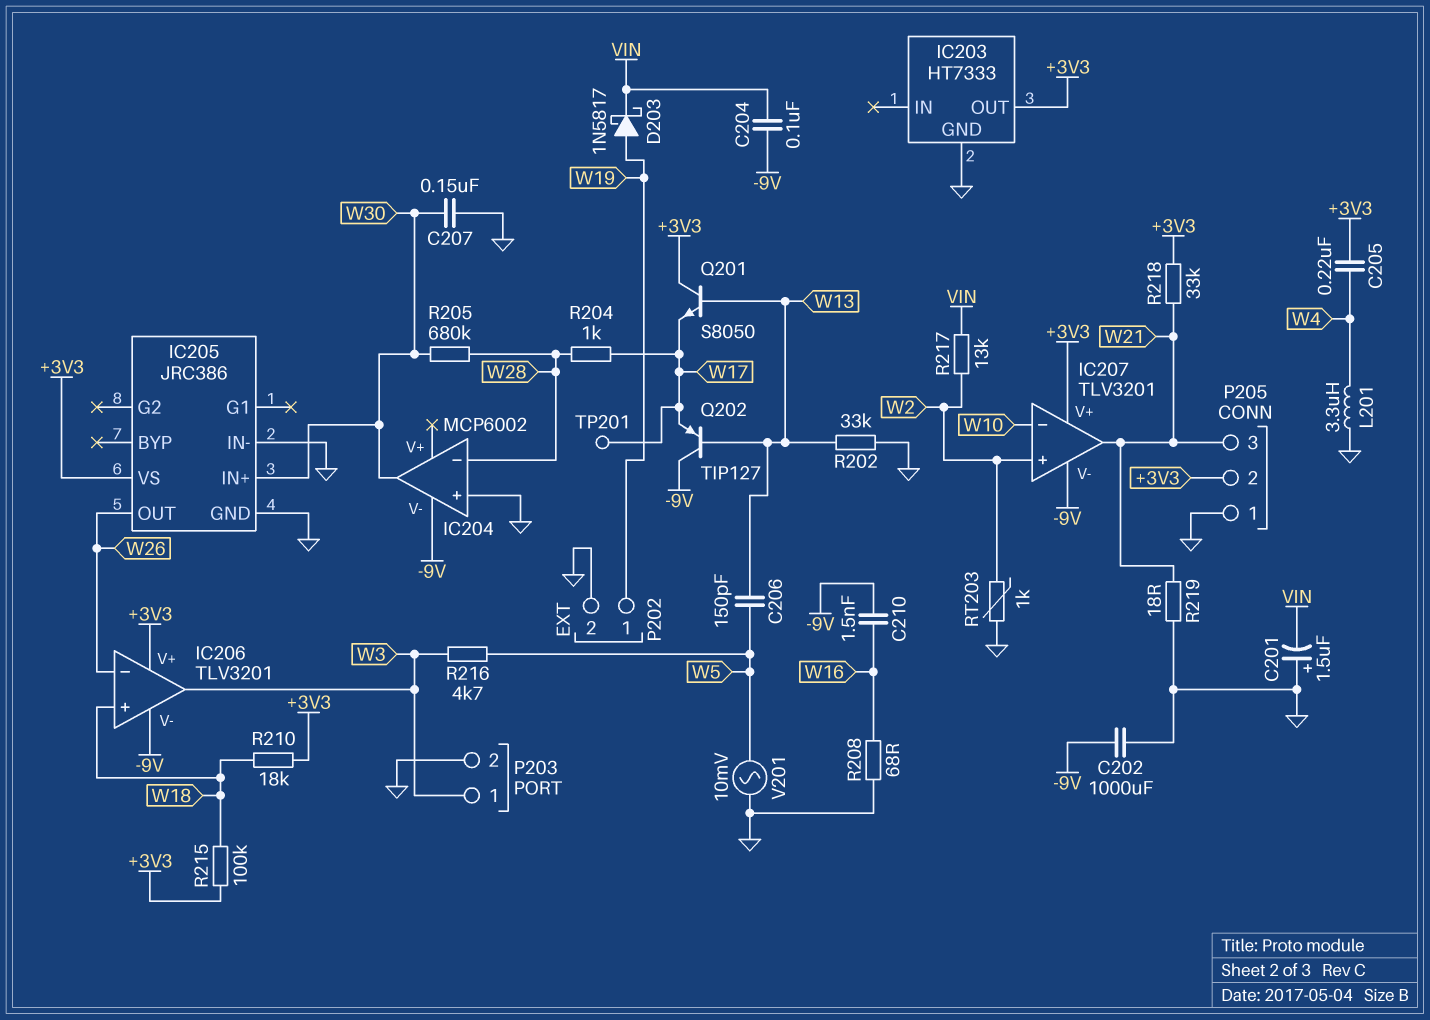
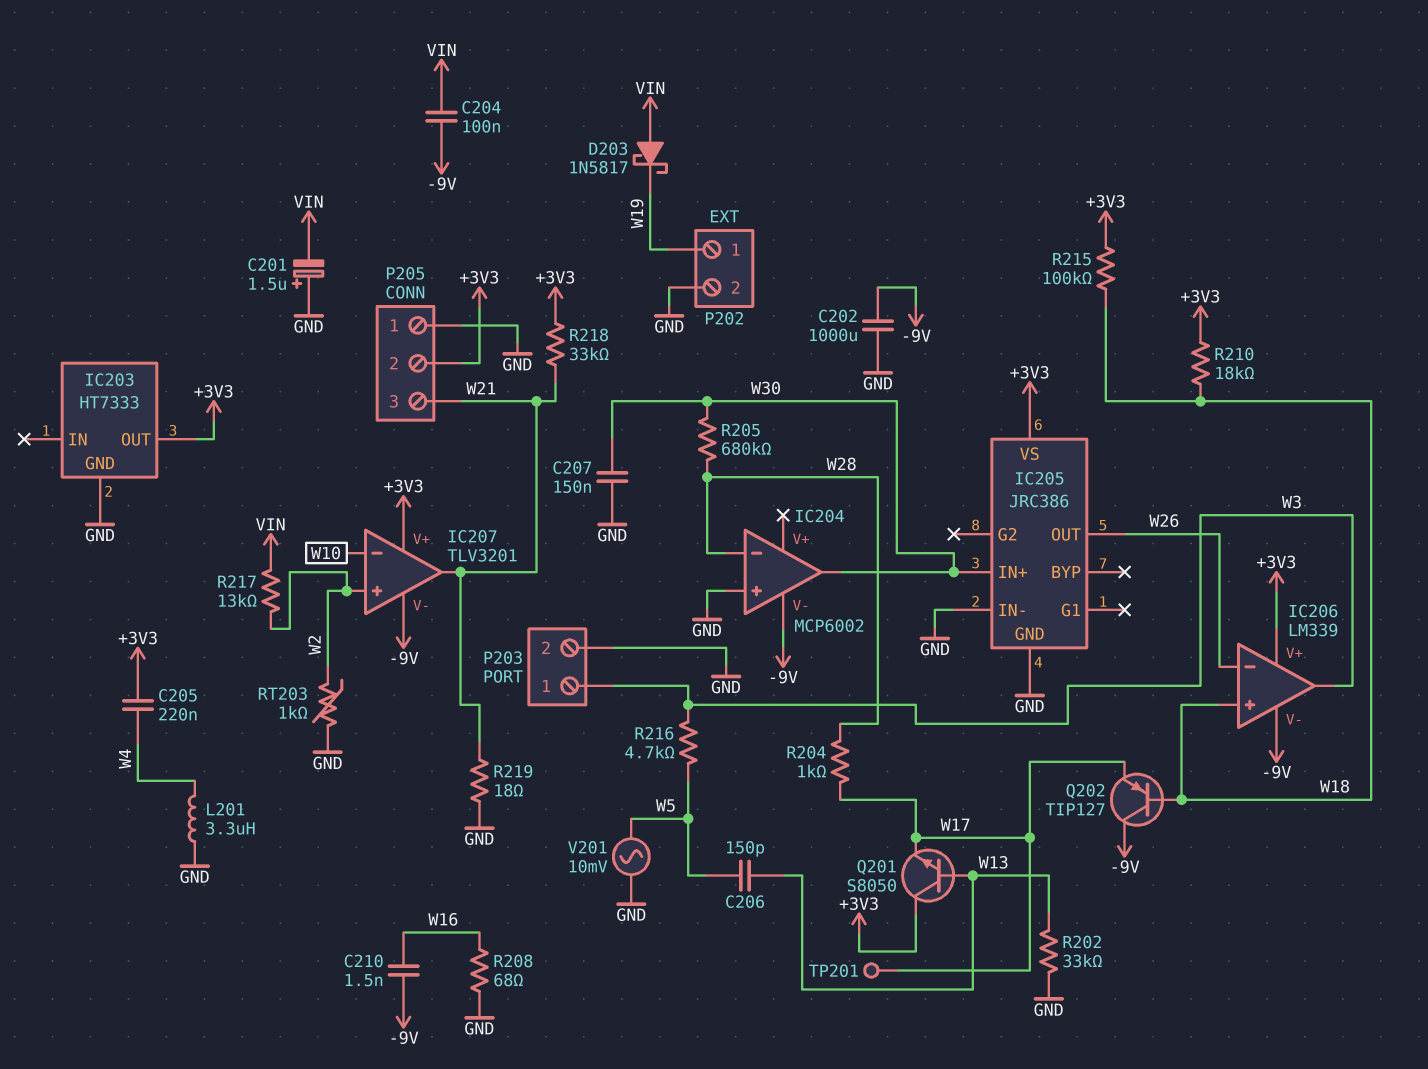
D203: schottky 1N5817 (A W19, K VIN) -> schottky 1N5817 (A VIN, K W19)
IC206: TLV3201 -> LM339
Q202: PNP TIP127 (B W13, C -9V, E W17) -> PNP TIP127 (B W18, C -9V, E W17)

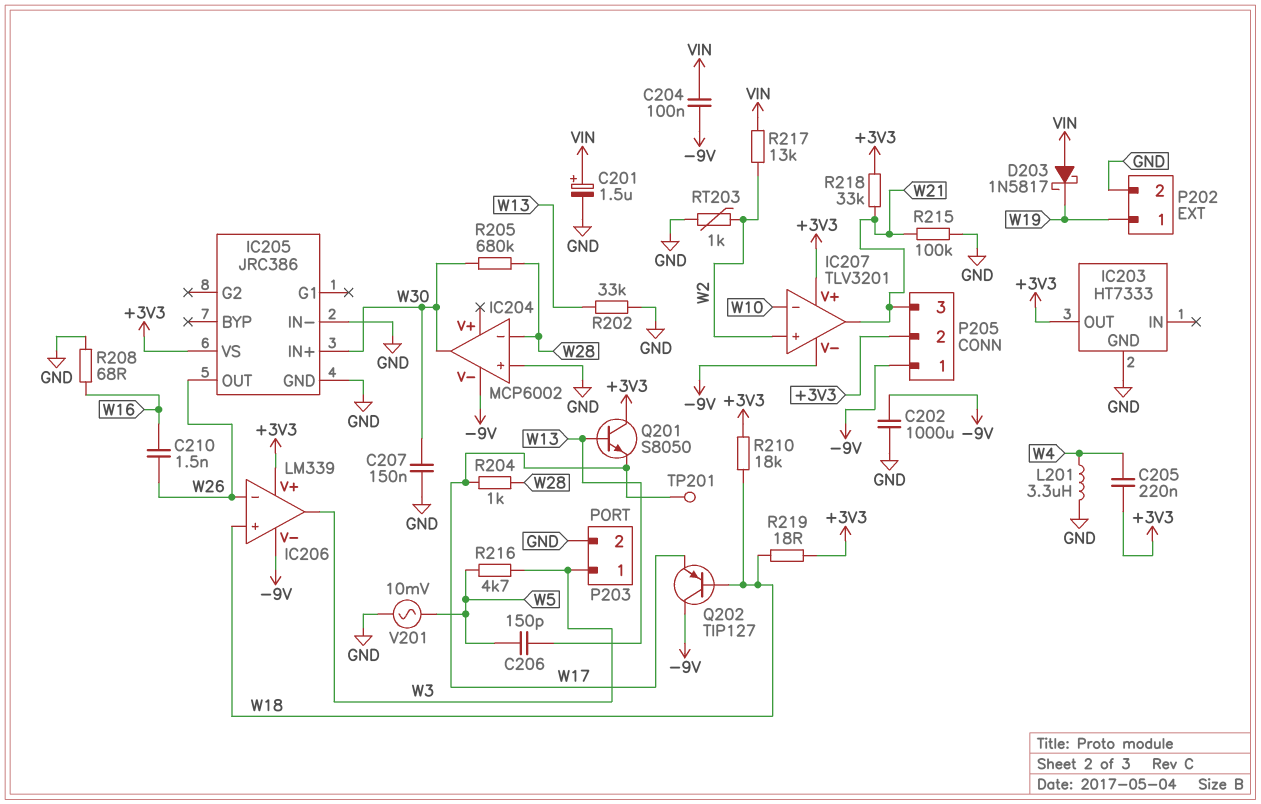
C201: 1.5uF (plus GND, minus VIN) -> 1.5uF (plus VIN, minus GND)
C210: 1.5nF (-9V, W16) -> 1.5nF (W16, W26)
P205 pin 1: GND -> -9V
R215: 100k (+3V3, W18) -> 100k (GND, W21)
R219: 18 (GND, W21) -> 18 (+3V3, W18)

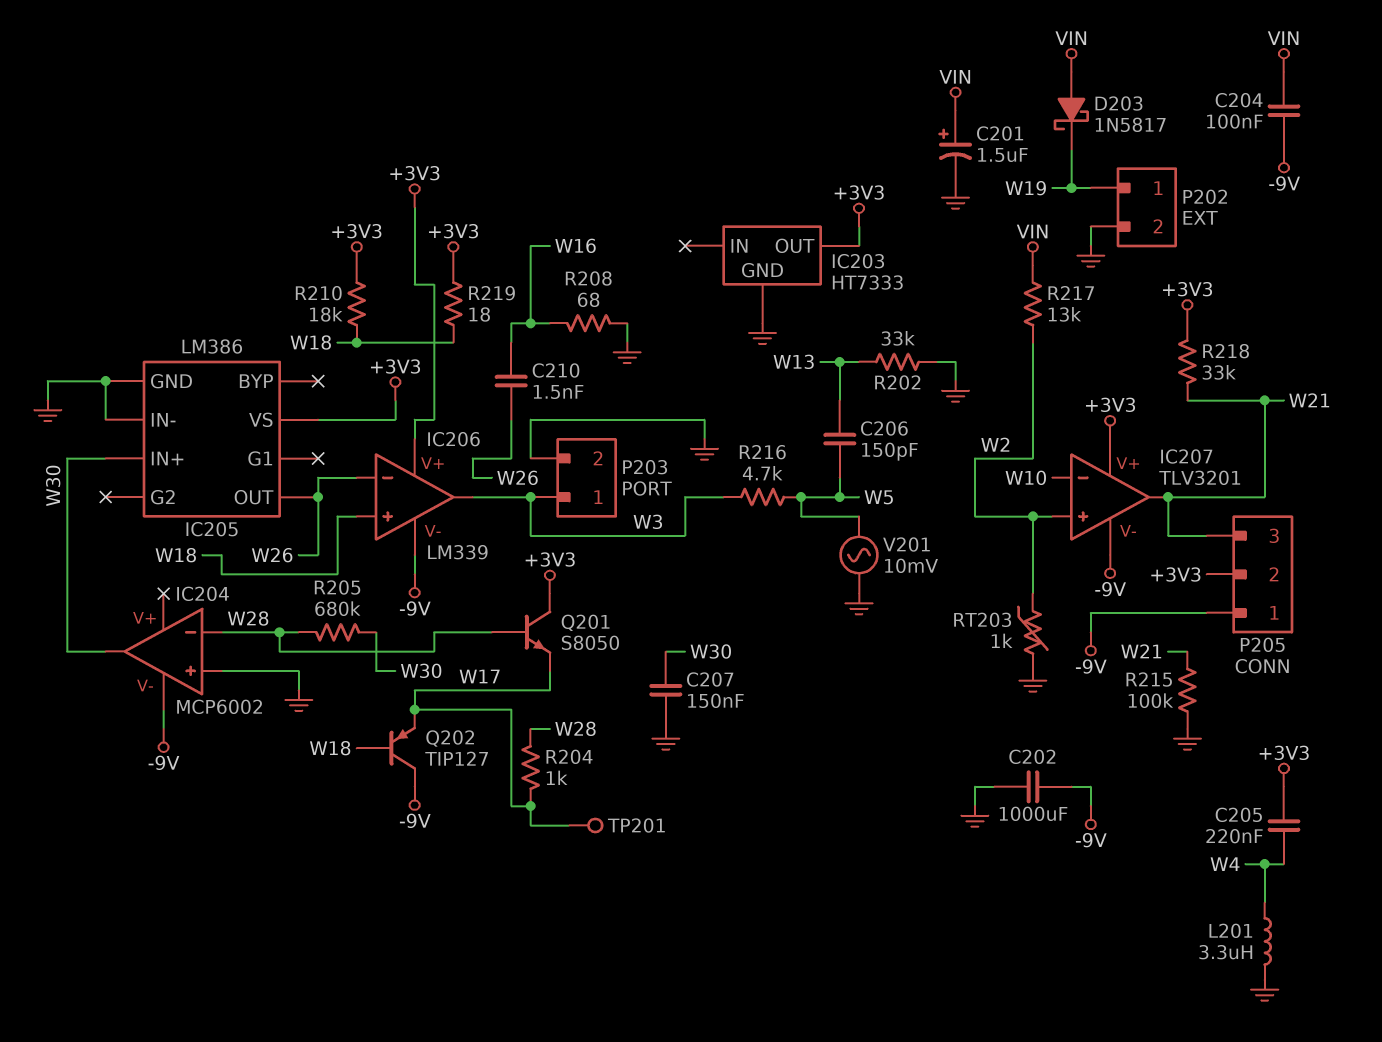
IC205: JRC386 -> LM386
Q201: NPN S8050 (B W13, C +3V3, E W17) -> NPN S8050 (B W28, C +3V3, E W17)

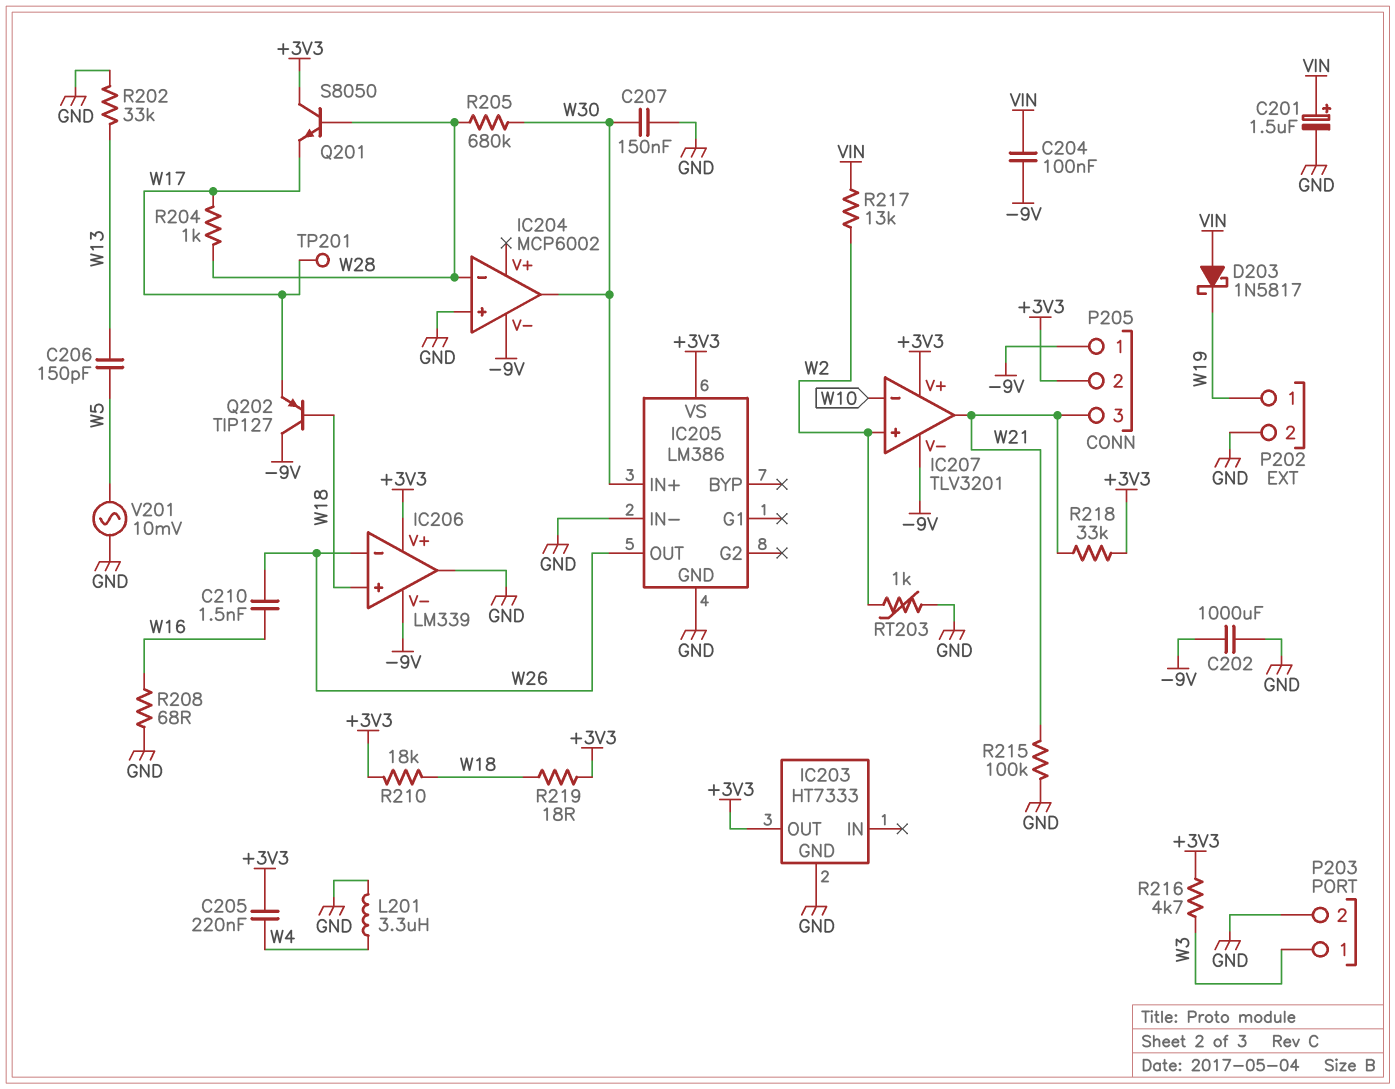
IC206 pin out: W3 -> GND
R216: 4.7k (W3, W5) -> 4.7k (+3V3, W3)

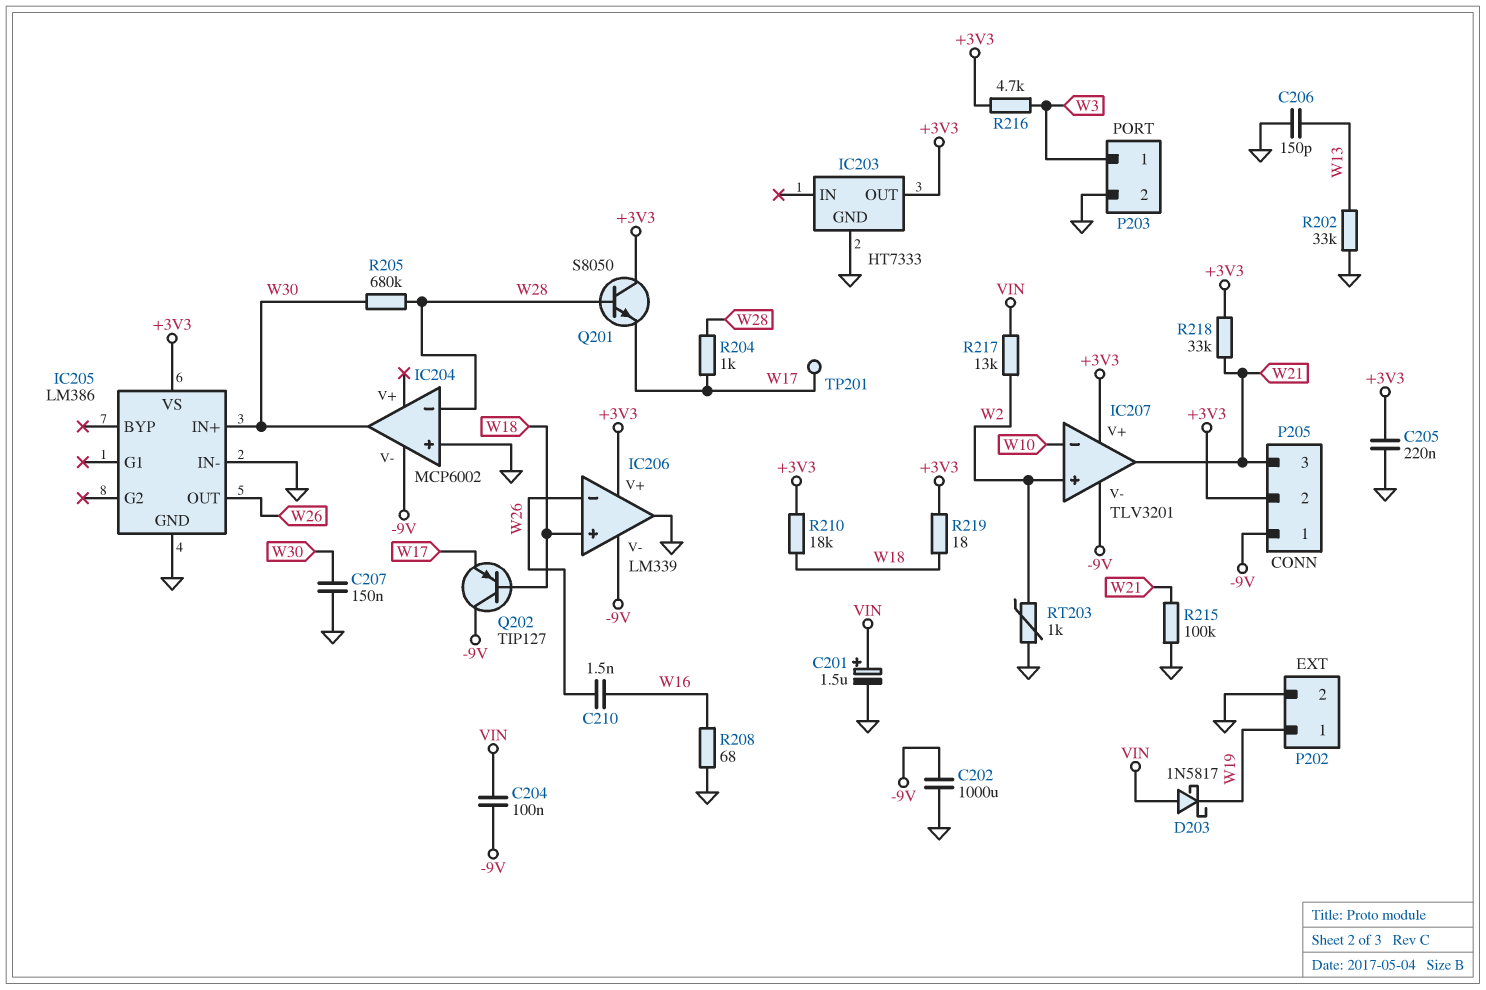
C205: 220nF (+3V3, W4) -> 220nF (+3V3, GND)
C206: 150pF (W5, W13) -> 150pF (GND, W13)
L201: 3.3uH (GND, W4) -> none
V201: AC 10mV (GND, W5) -> none

